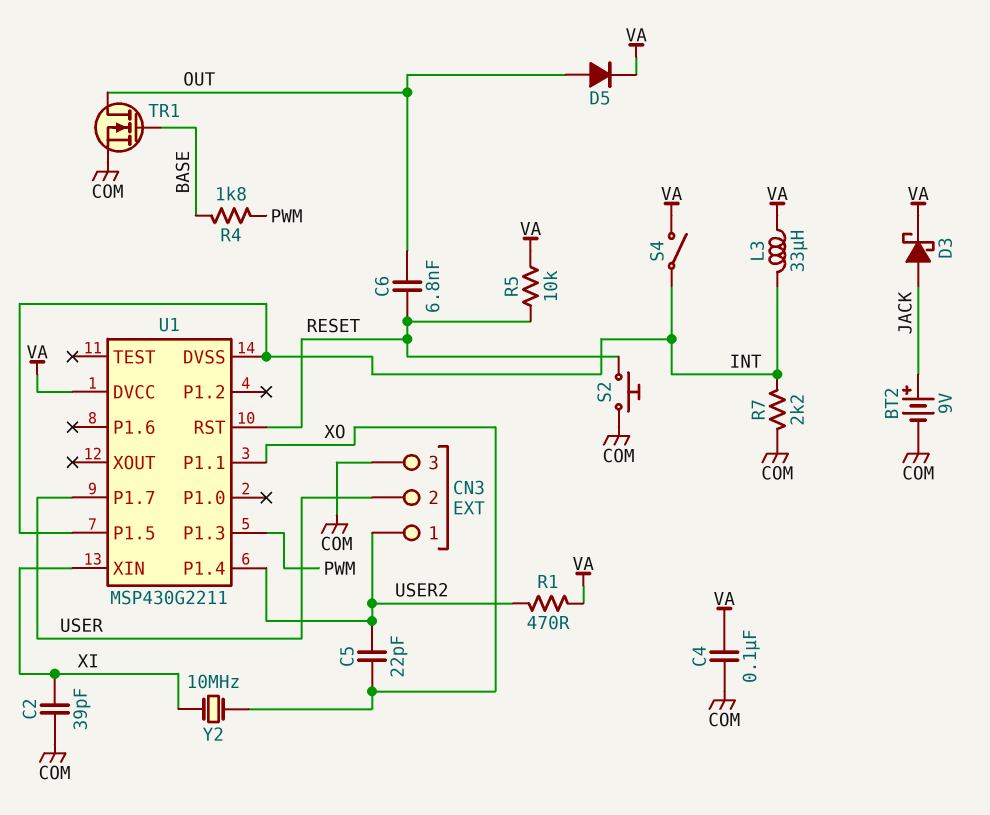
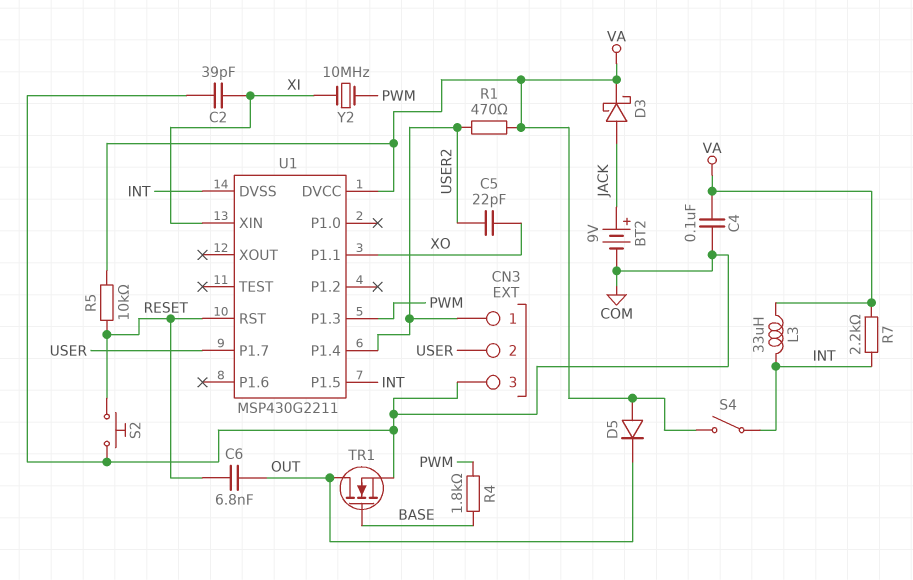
D5: diode (A OUT, K VA) -> diode (A VA, K OUT)
R7: 2.2k (COM, INT) -> 2.2k (INT, VA)
Y2: 10MHz (XI, XO) -> 10MHz (PWM, XI)

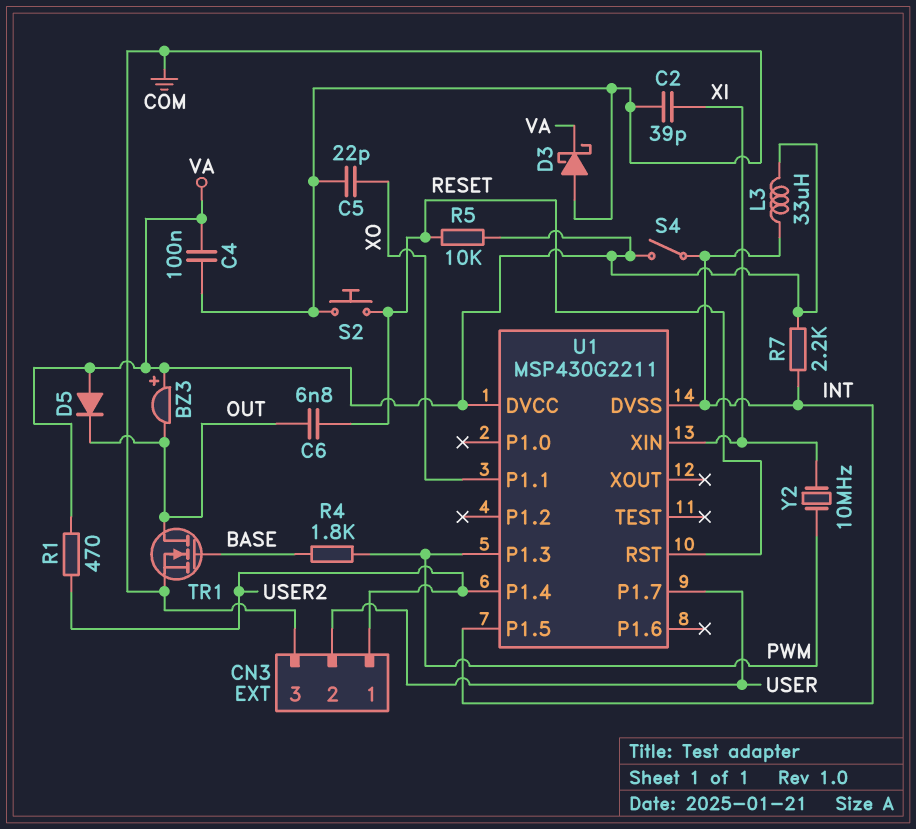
BT2: 9V (plus JACK, minus COM) -> none
BZ3: none -> buzzer (plus VA, minus OUT)
C5: 22pF (USER2, XO) -> 22pF (COM, XO)
D3: schottky (A JACK, K VA) -> schottky (A COM, K VA)

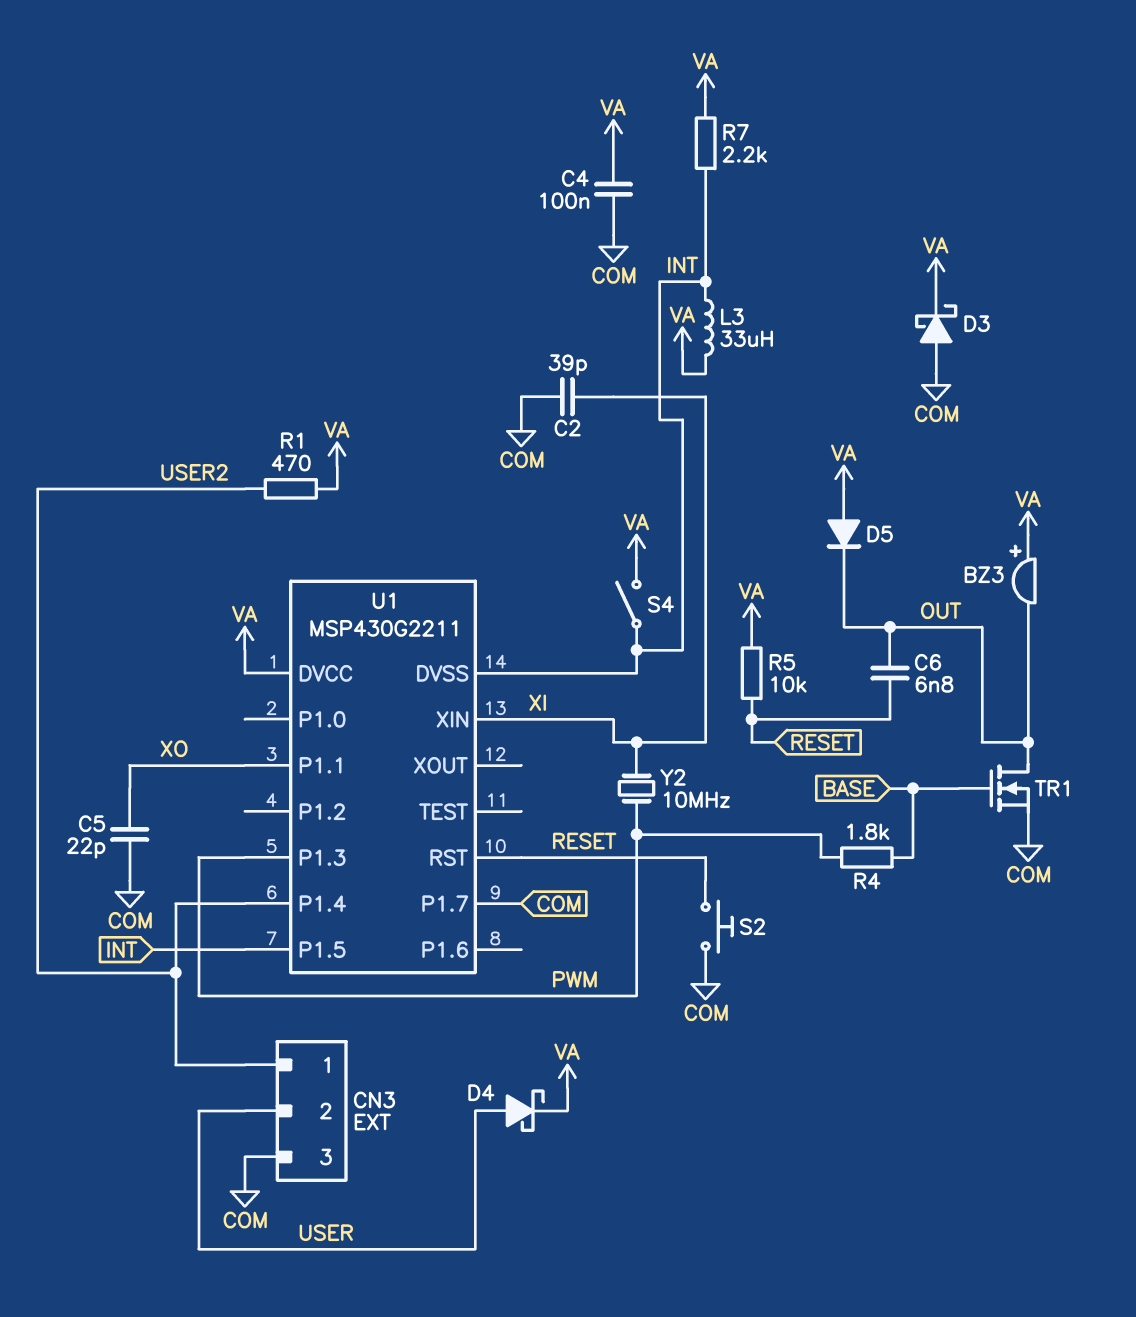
D4: none -> schottky (A USER, K VA)
U1 pin P1.7: USER -> COM

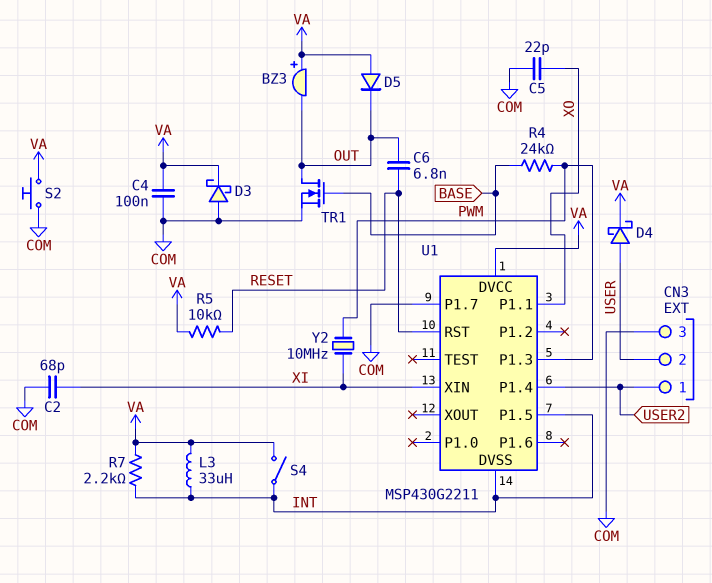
C2: 39pF (COM, XI) -> 68pF (COM, XI)
R1: 470 (USER2, VA) -> none
R4: 1.8k (BASE, PWM) -> 24k (BASE, PWM)
S2: button (COM, RESET) -> button (COM, VA)

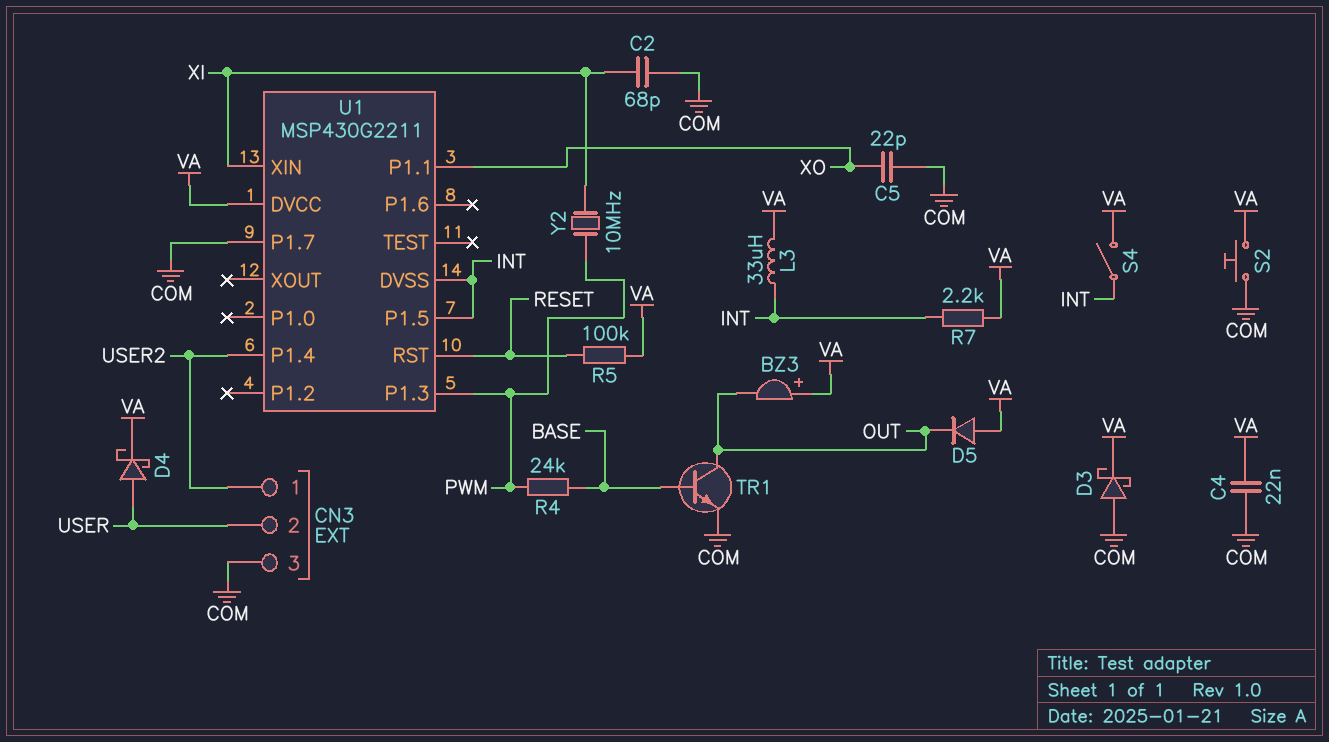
C4: 100nF (COM, VA) -> 22nF (COM, VA)
C6: 6.8nF (OUT, RESET) -> none
R5: 10k (RESET, VA) -> 100k (RESET, VA)
TR1: NMOS (G BASE, D OUT, S COM) -> NPN (B BASE, C OUT, E COM)

